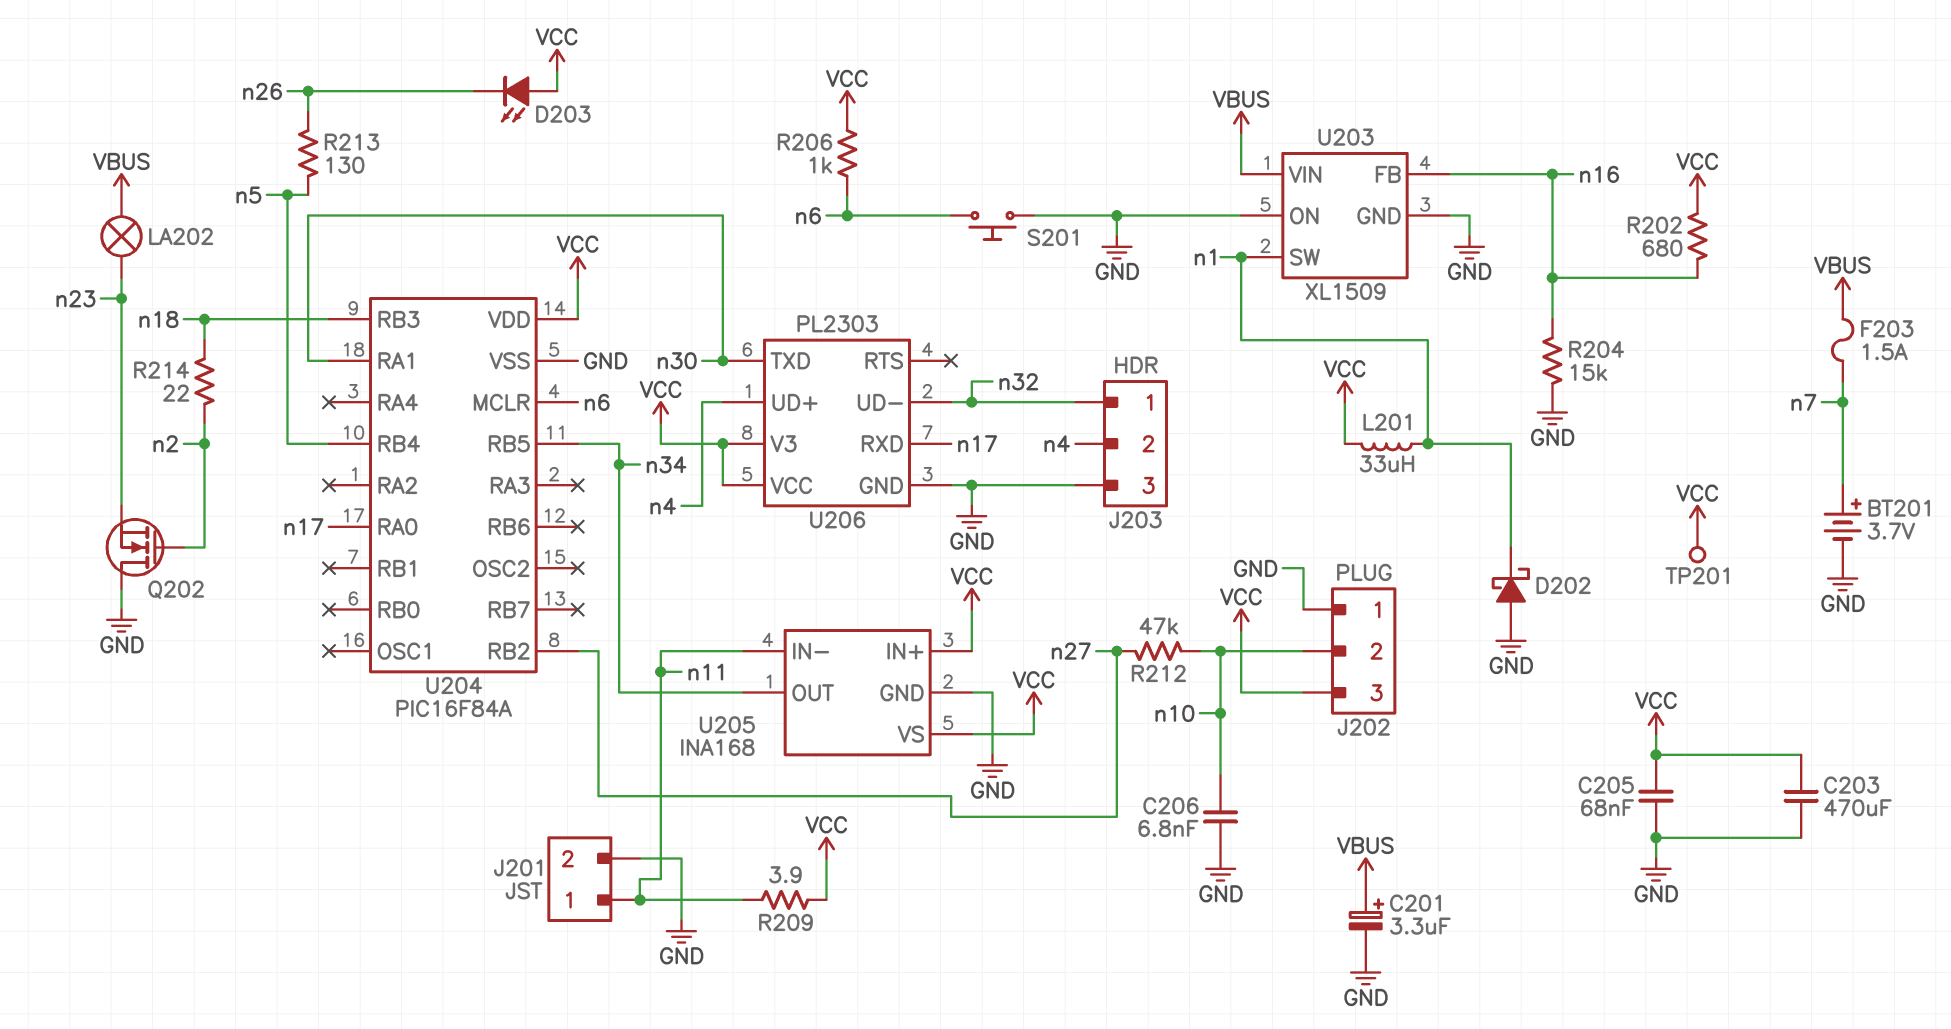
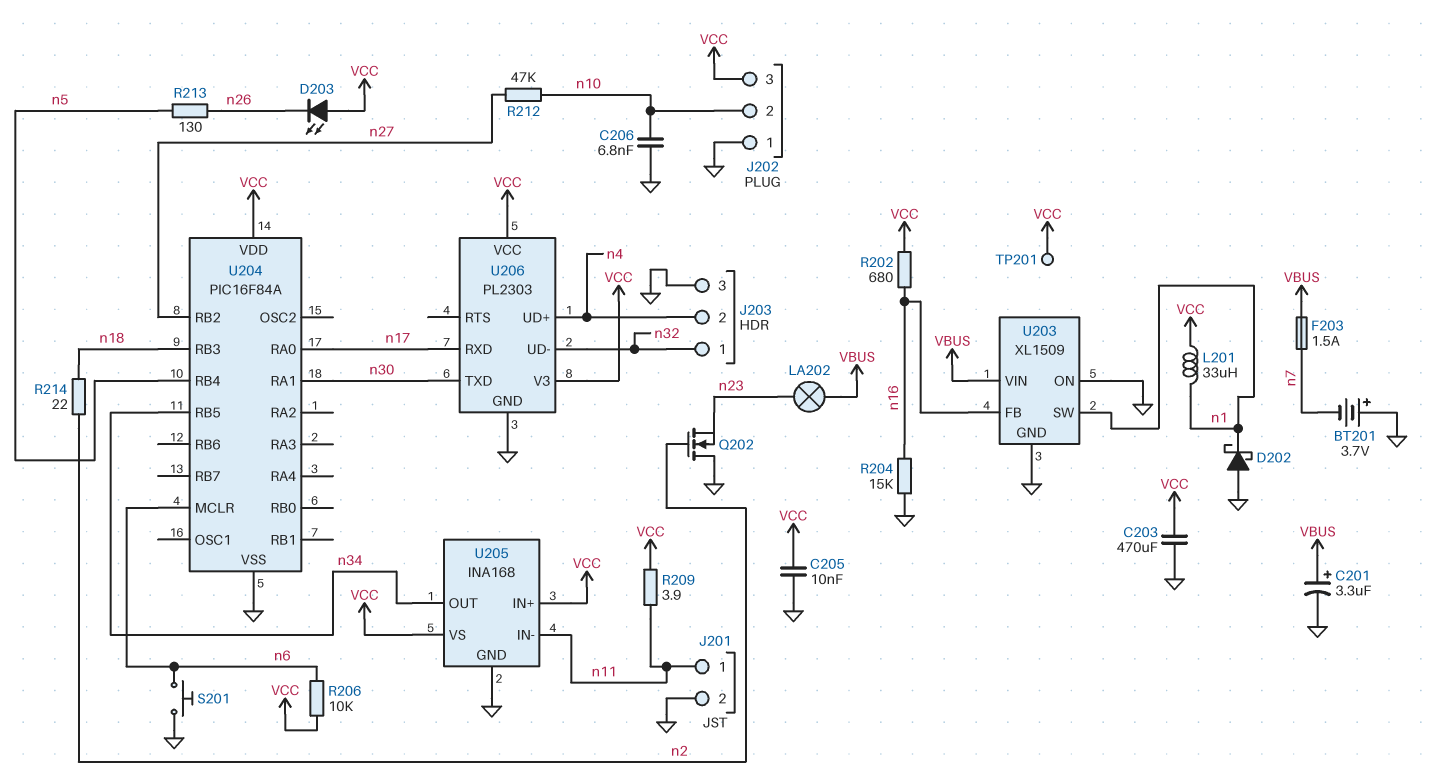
BT201: 3.7V (plus n7, minus GND) -> 3.7V (plus GND, minus n7)
C205: 68nF (GND, VCC) -> 10nF (GND, VCC)
R206: 1k (VCC, n6) -> 10k (VCC, n6)

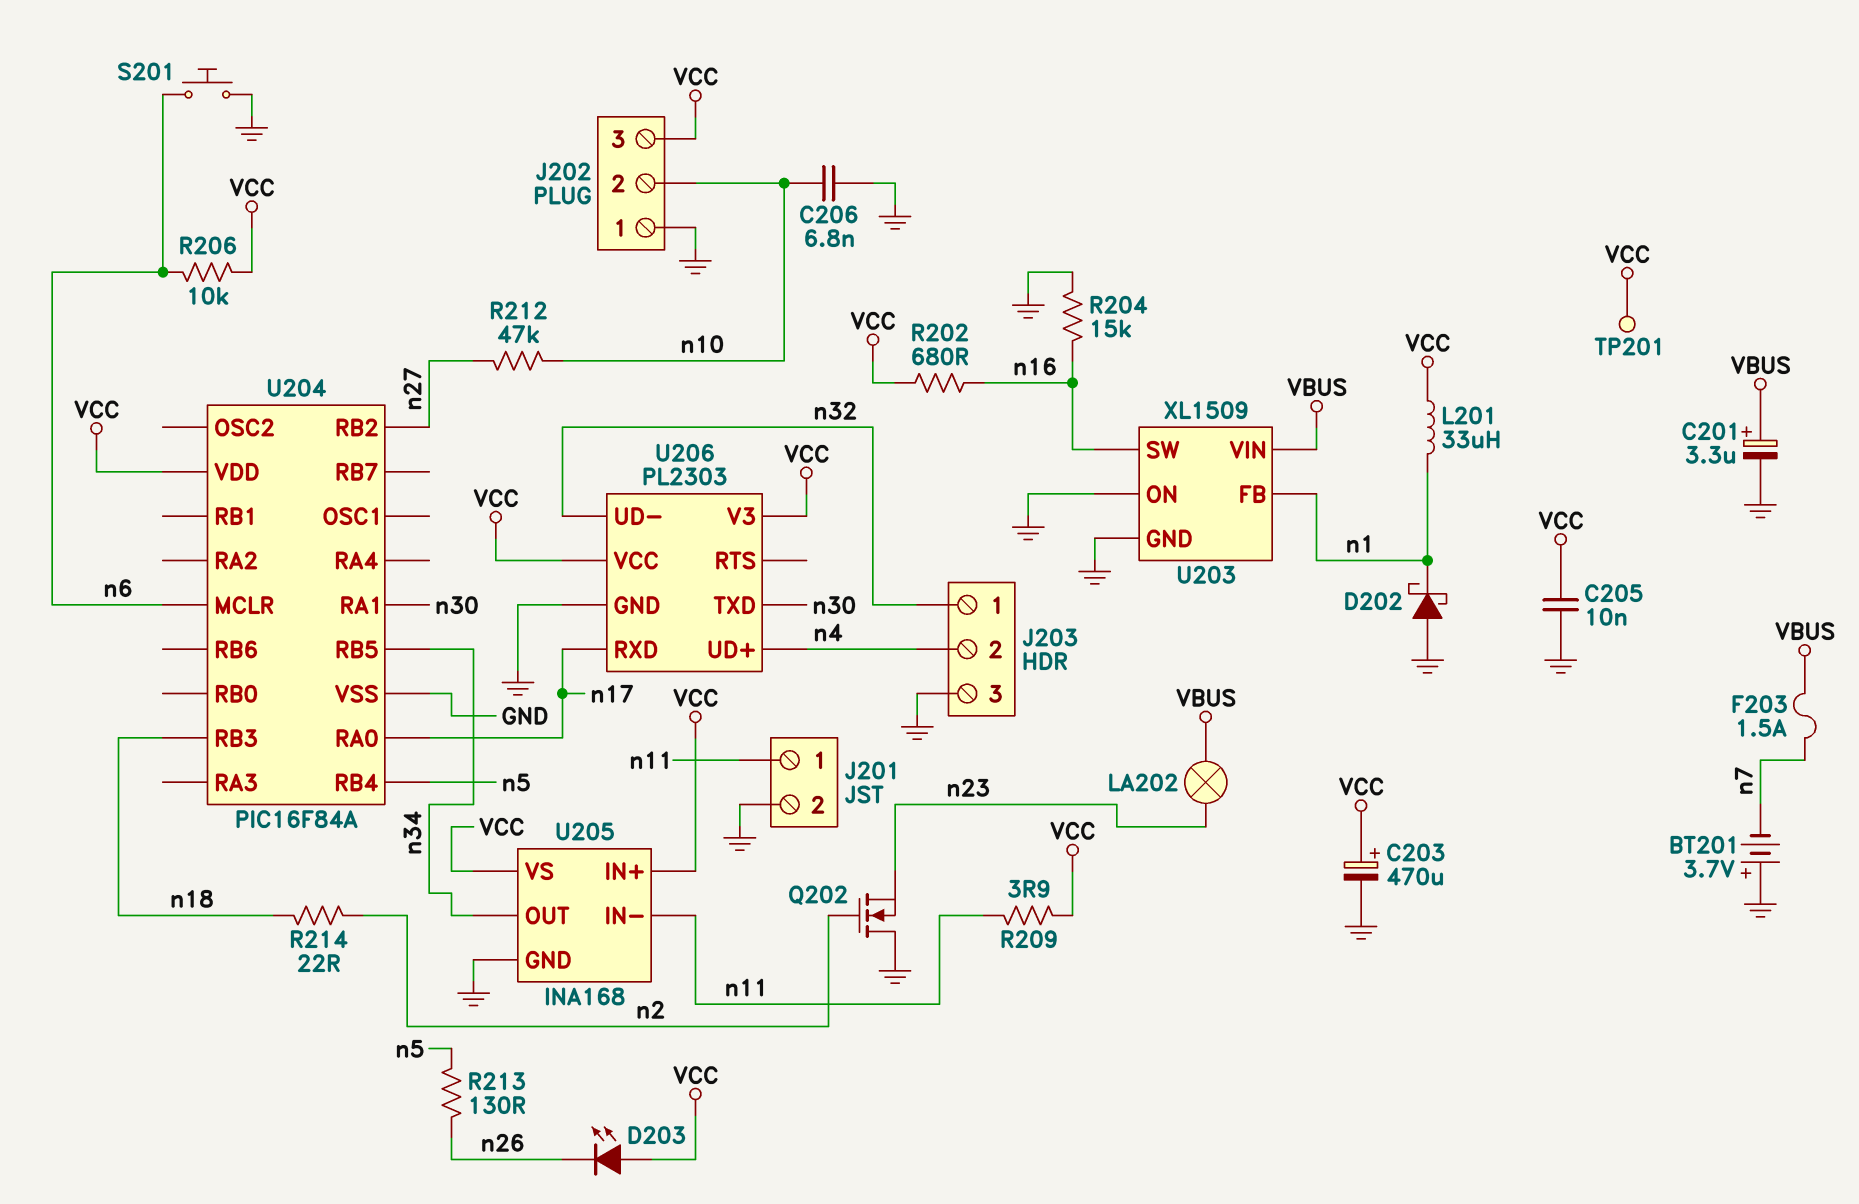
C203: 470uF (GND, VCC) -> 470uF (plus VCC, minus GND)
U203 pin FB: n16 -> n1
U203 pin SW: n1 -> n16

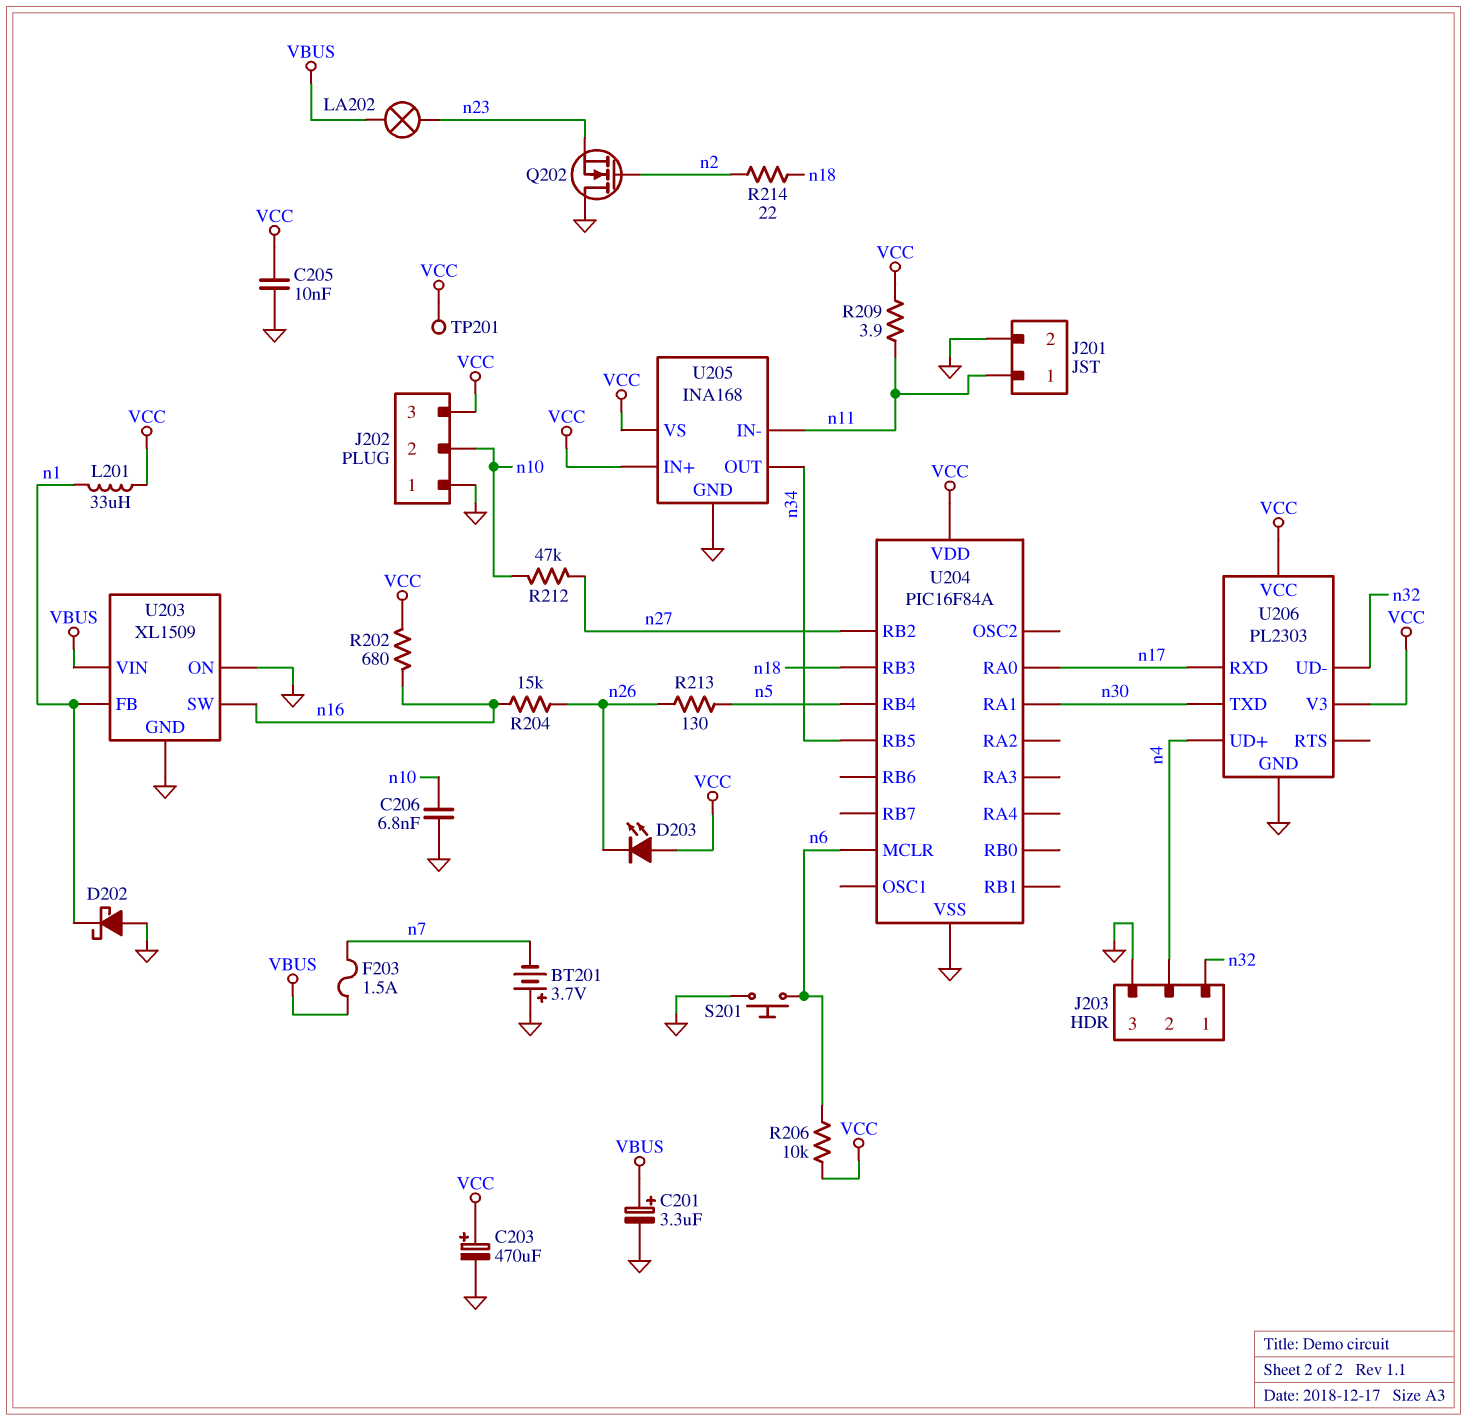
R204: 15k (GND, n16) -> 15k (n16, n26)

